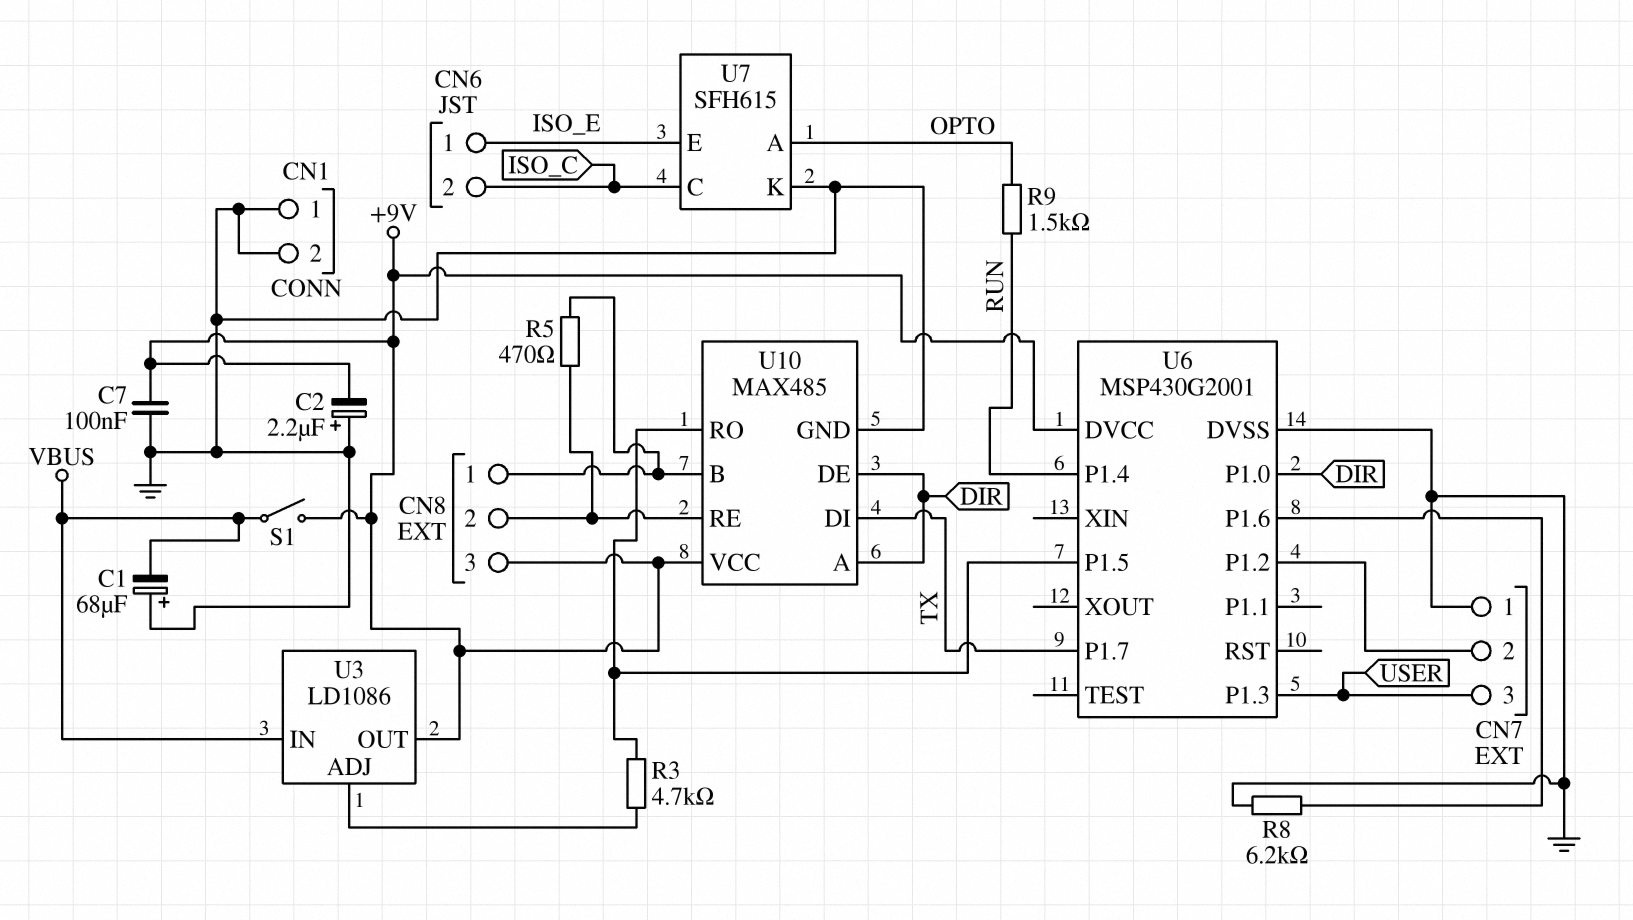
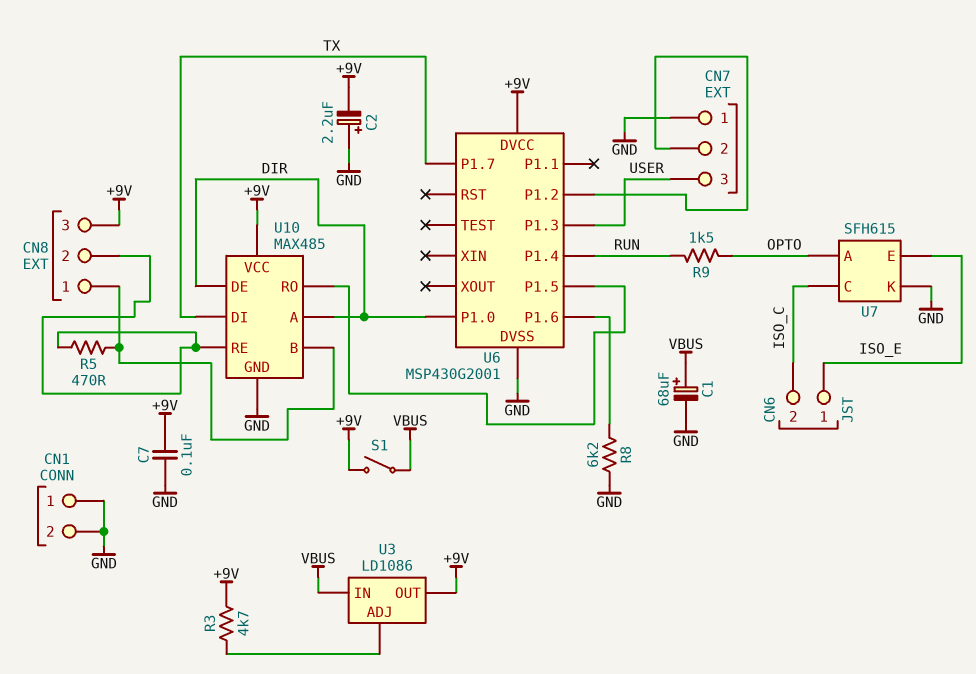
C1: 68uF (plus GND, minus VBUS) -> 68uF (plus VBUS, minus GND)
R3: 4.7k (U3/ADJ, U6/P1.5) -> 4.7k (+9V, U3/ADJ)

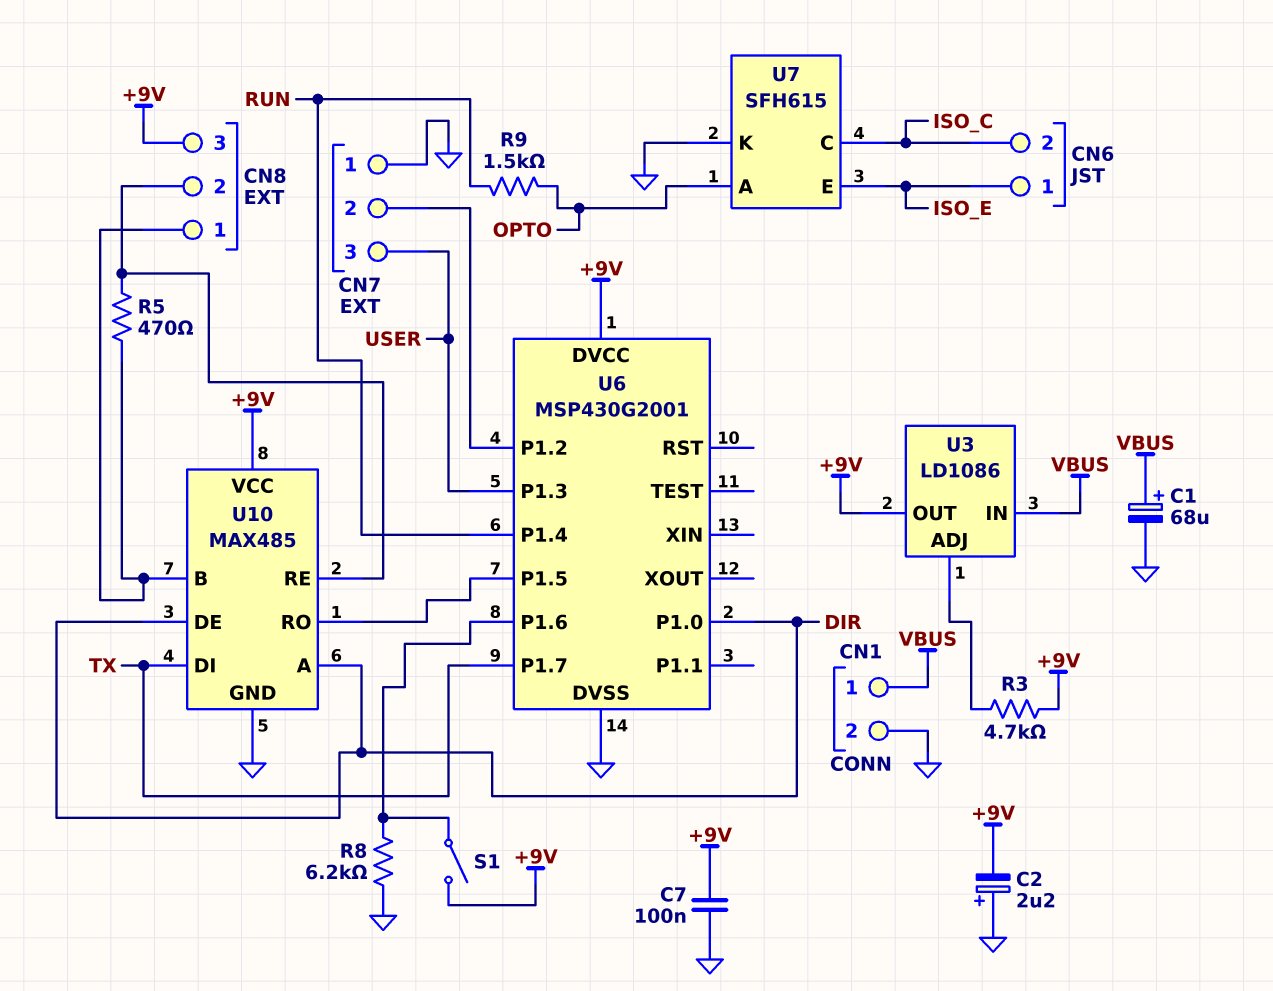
CN1 pin 1: GND -> VBUS
S1: switch (+9V, VBUS) -> switch (+9V, U6/P1.6)

